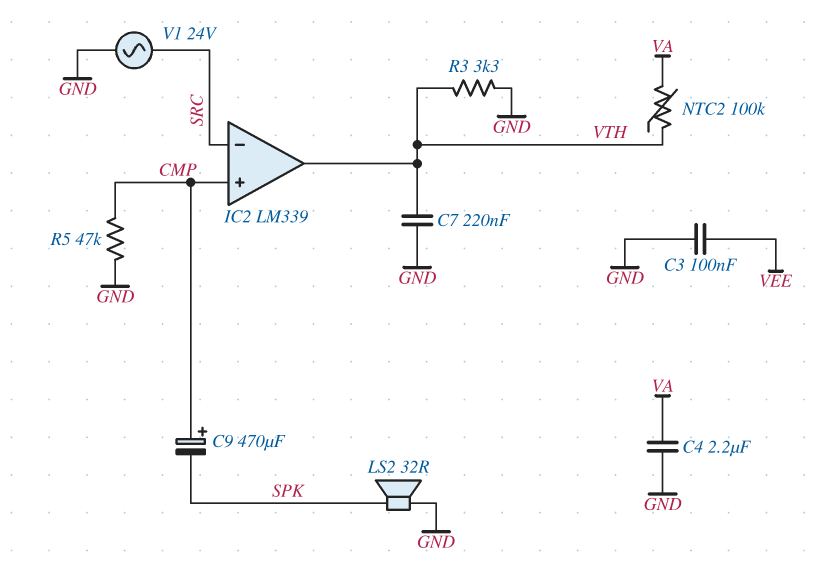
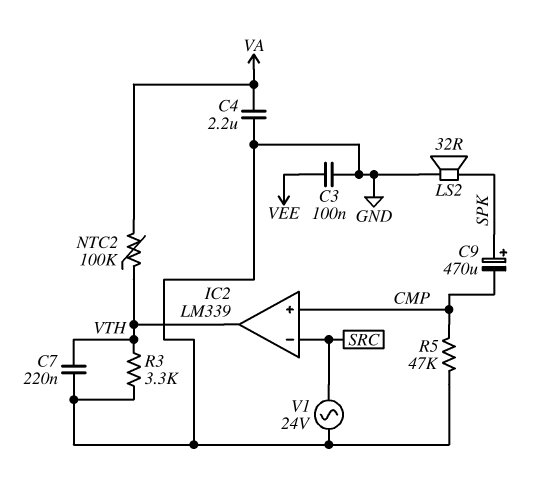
C9: 470uF (plus CMP, minus SPK) -> 470uF (plus SPK, minus CMP)

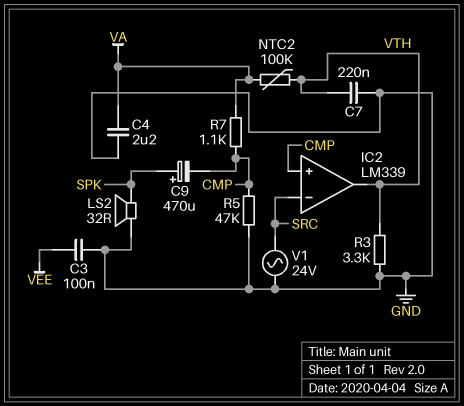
R7: none -> 1.1k (CMP, VA)

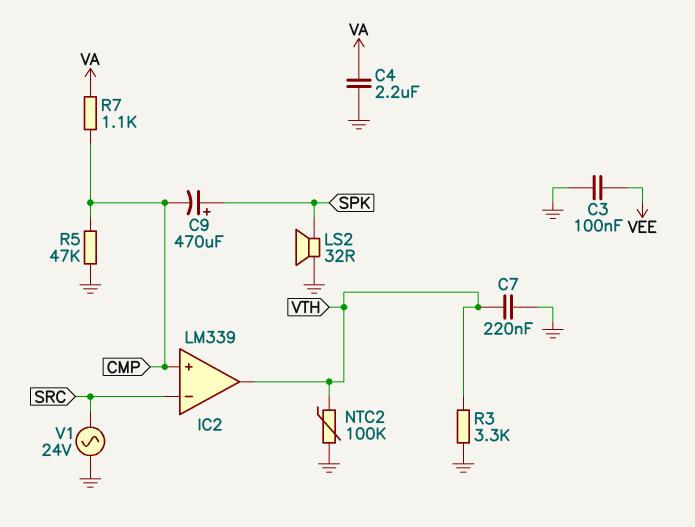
NTC2: 100k (VA, VTH) -> 100k (GND, VTH)

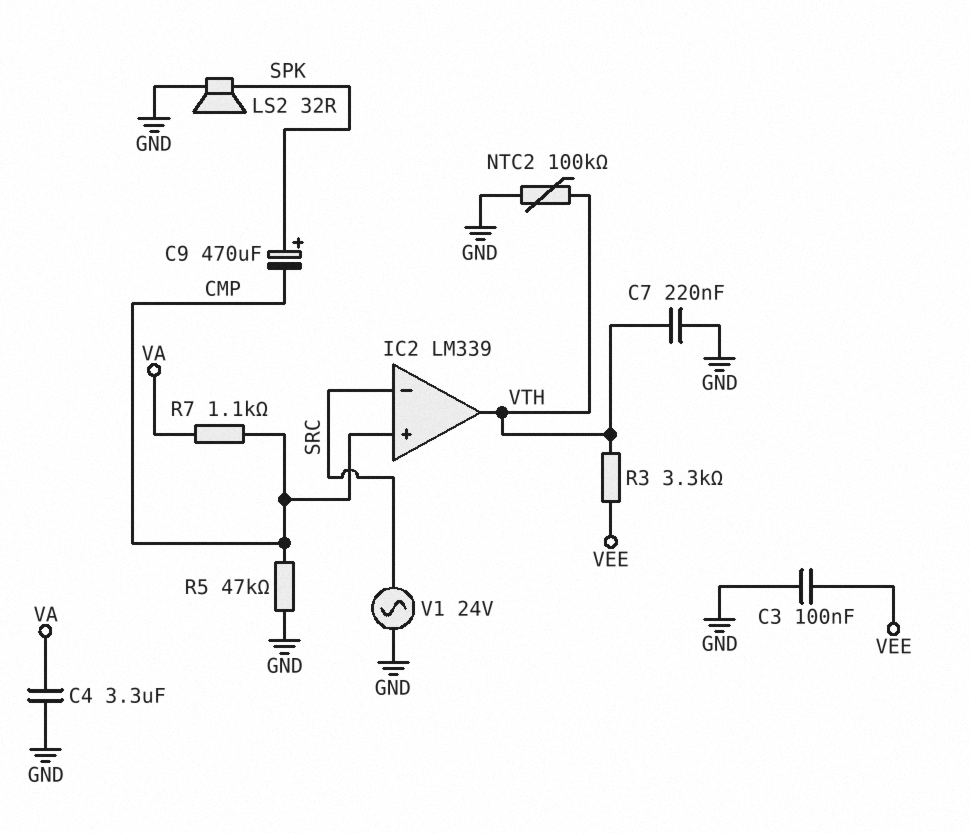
C4: 2.2uF (GND, VA) -> 3.3uF (GND, VA)
R3: 3.3k (GND, VTH) -> 3.3k (VEE, VTH)

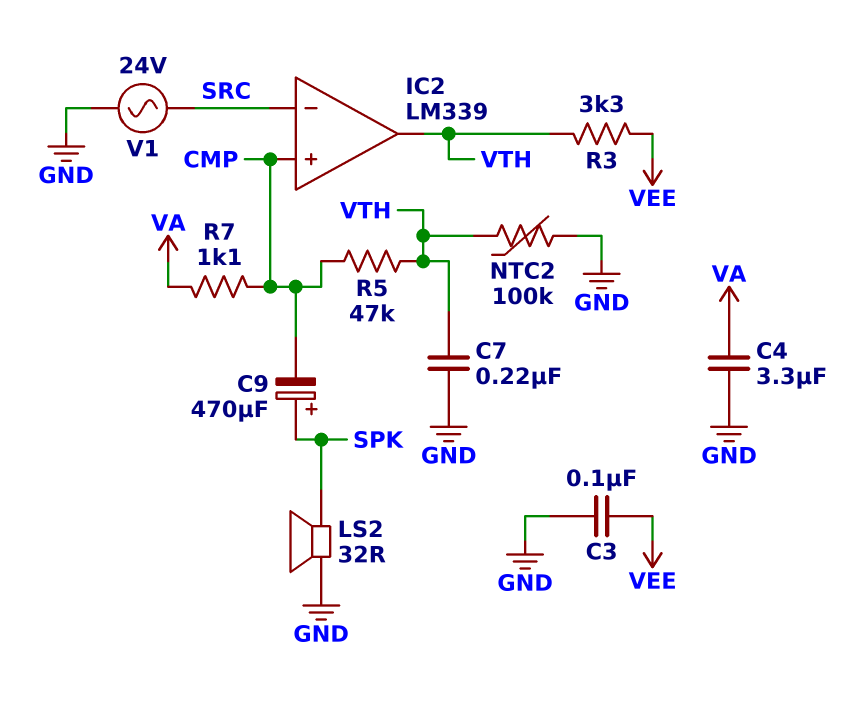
R5: 47k (CMP, GND) -> 47k (CMP, VTH)

